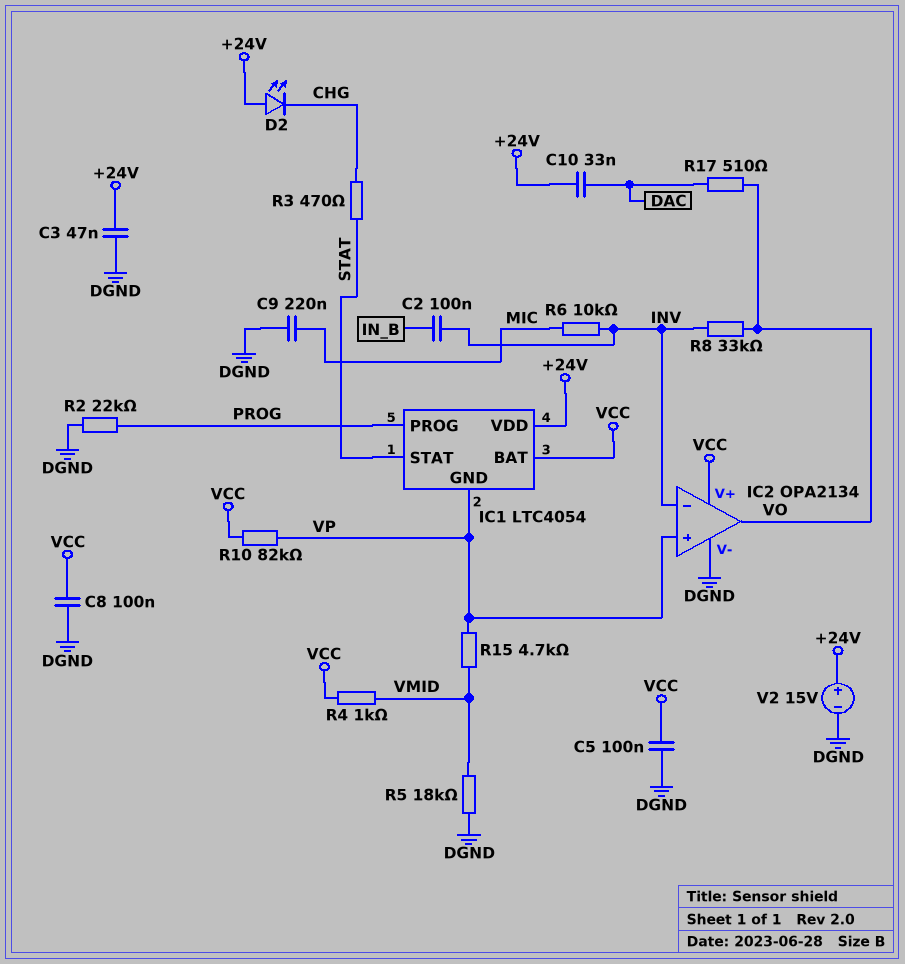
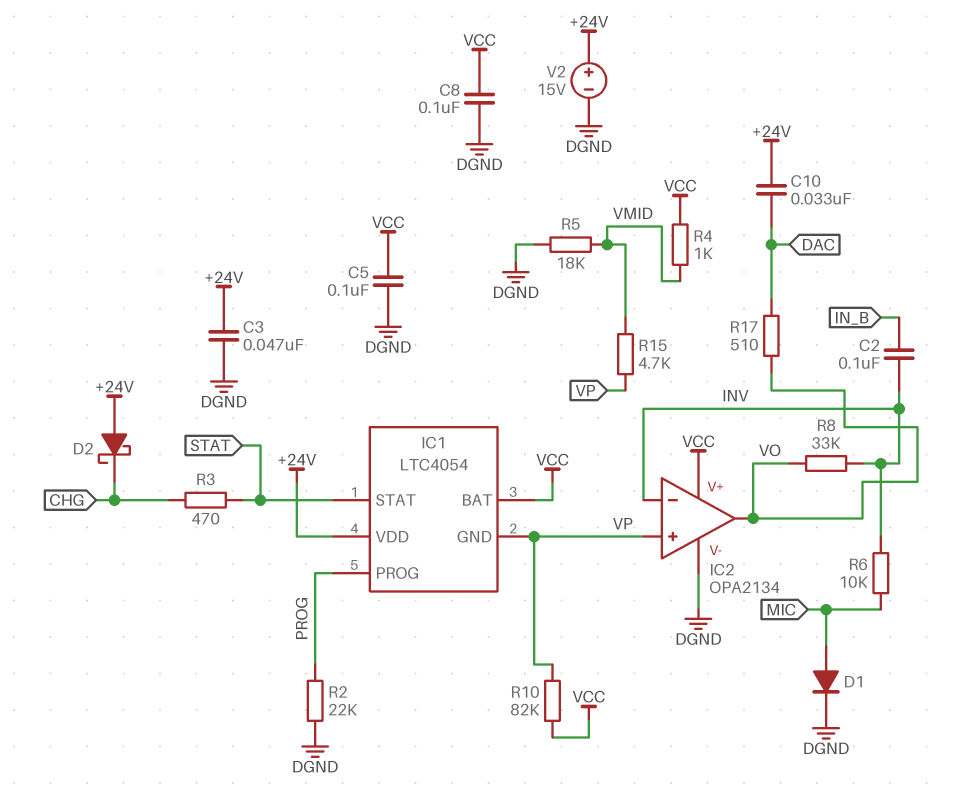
C9: 220nF (DGND, MIC) -> none
D1: none -> diode (A MIC, K DGND)
D2: LED (A +24V, K CHG) -> schottky (A +24V, K CHG)

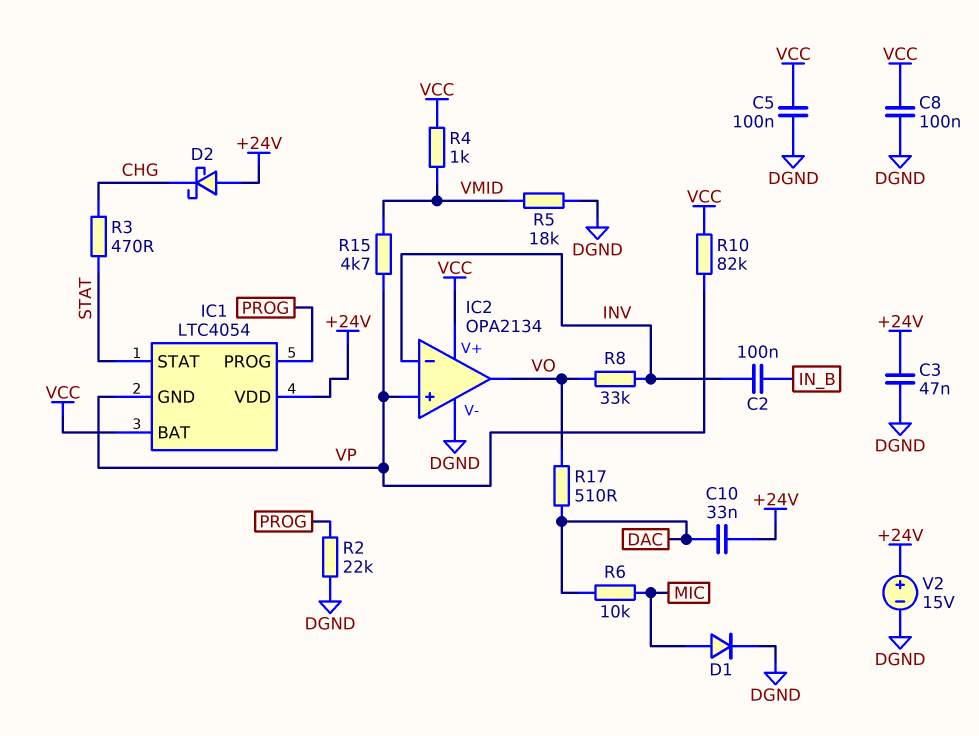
R6: 10k (INV, MIC) -> 10k (DAC, MIC)

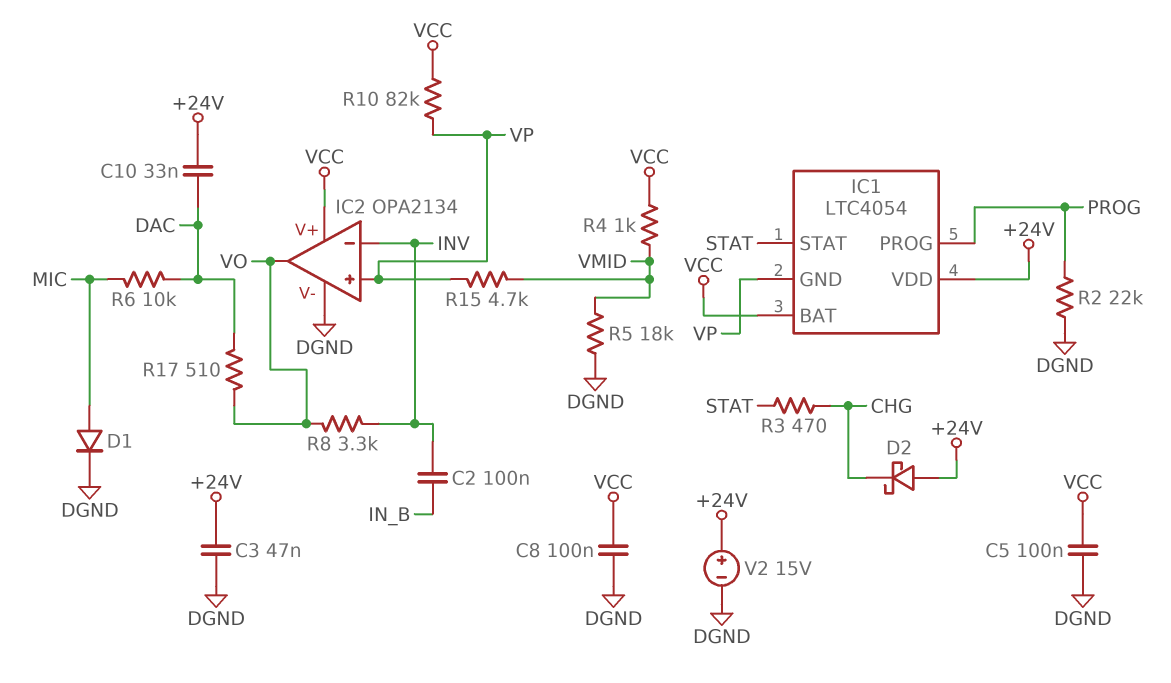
R8: 33k (INV, VO) -> 3.3k (INV, VO)

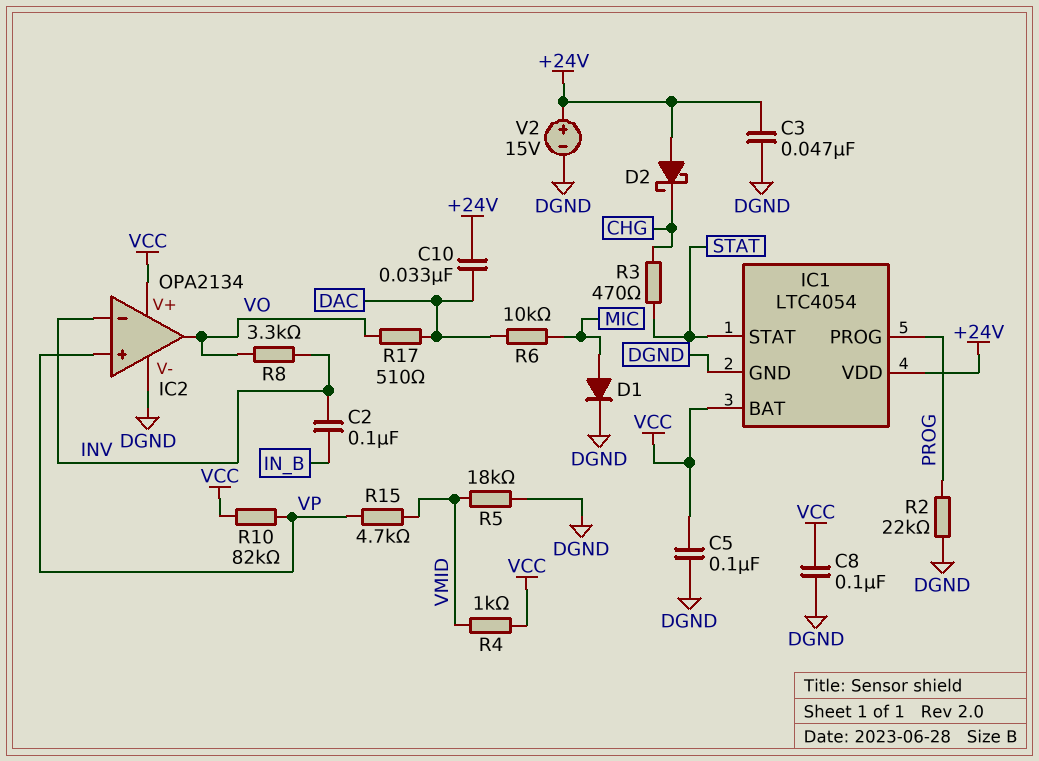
IC1 pin GND: VP -> DGND

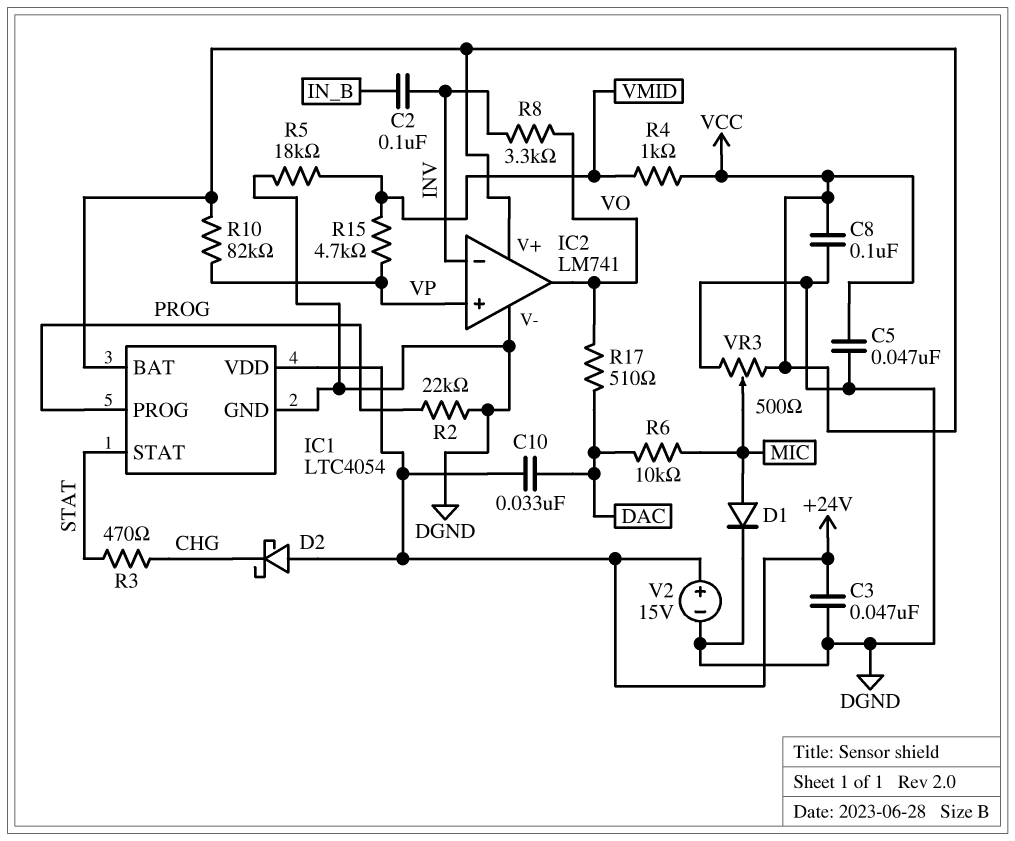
C5: 100nF (DGND, VCC) -> 47nF (DGND, VCC)
IC2: OPA2134 -> LM741
VR3: none -> 500 (DGND, VCC, wiper MIC)

